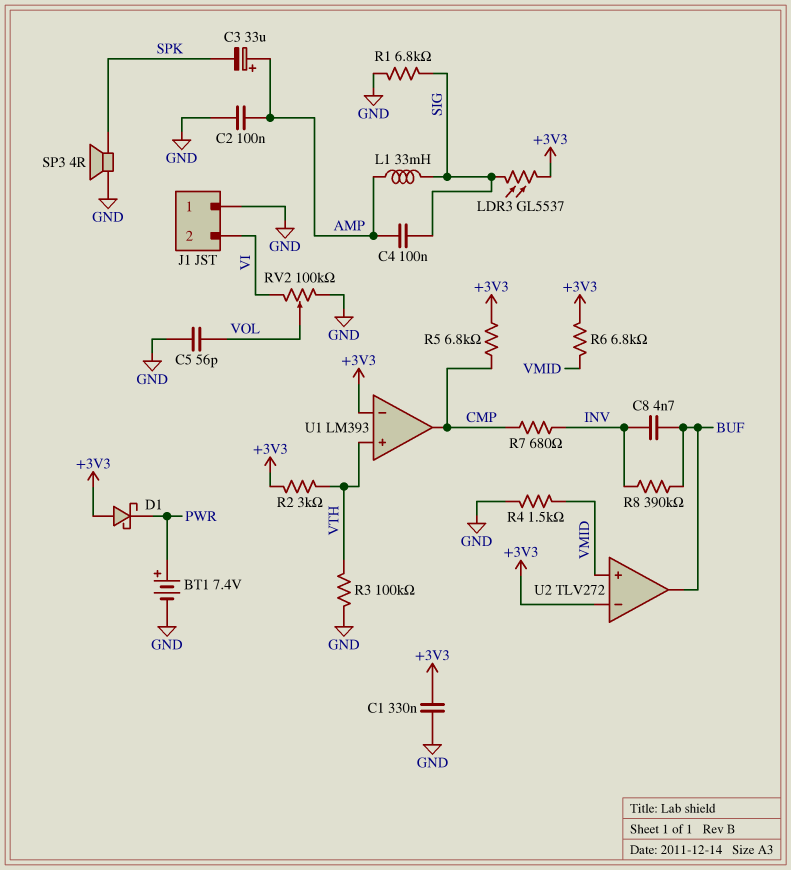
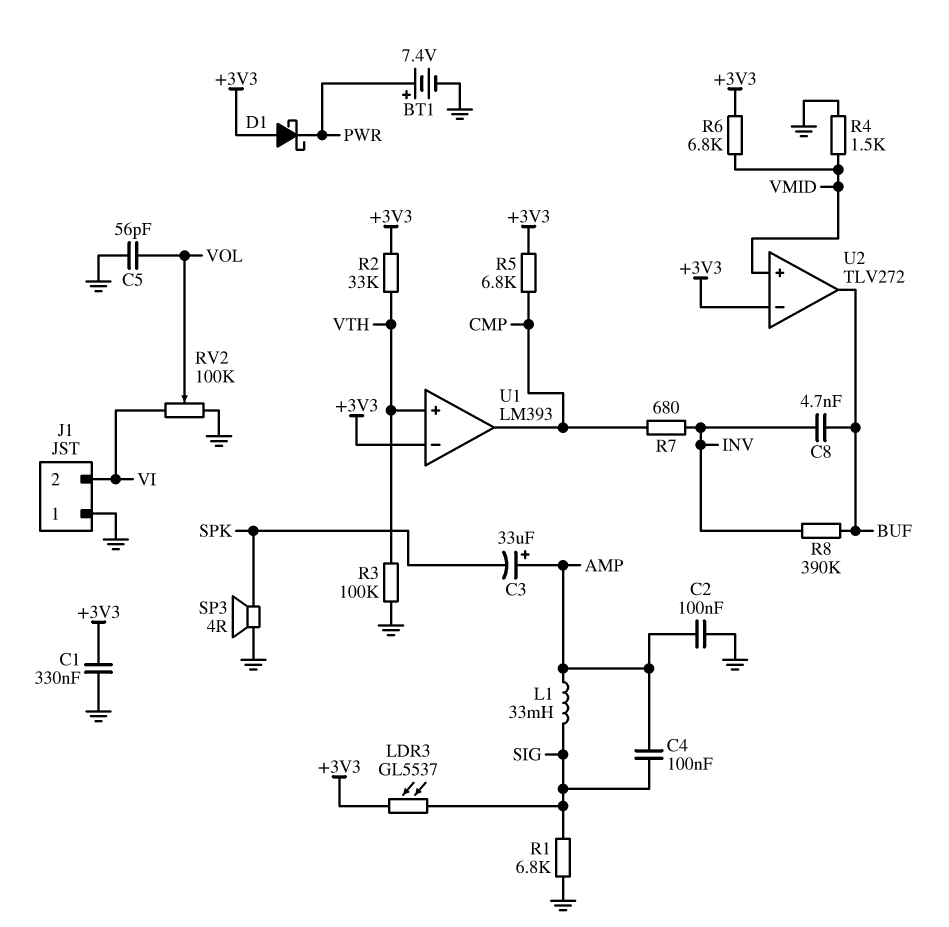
R2: 3k (+3V3, VTH) -> 33k (+3V3, VTH)

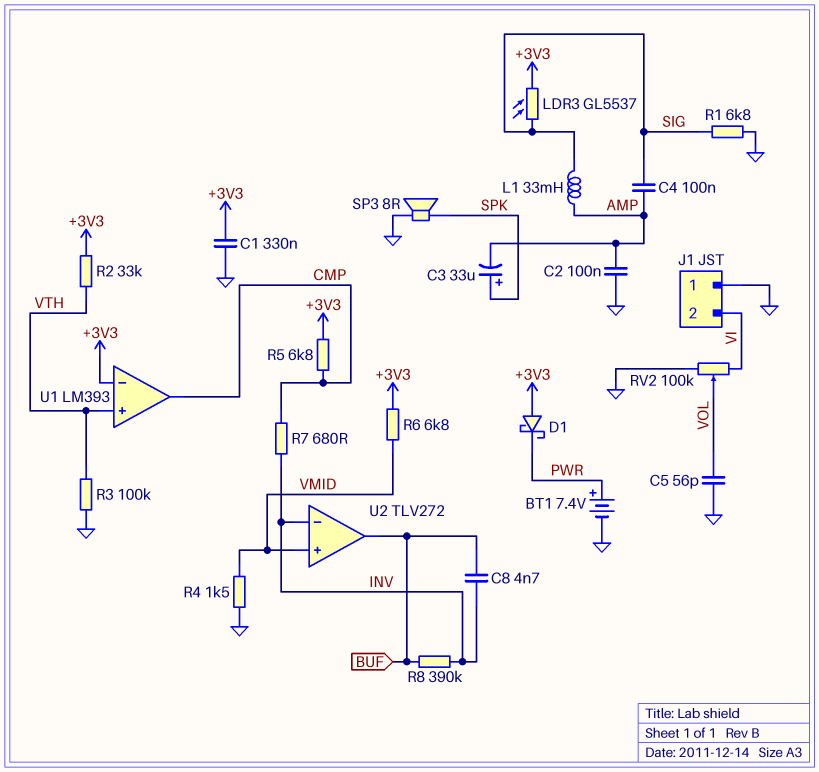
C3: 33uF (plus AMP, minus SPK) -> 33uF (plus SPK, minus AMP)
SP3: speaker 4R (GND, SPK) -> speaker 8R (GND, SPK)
U2 pin in-: +3V3 -> INV

